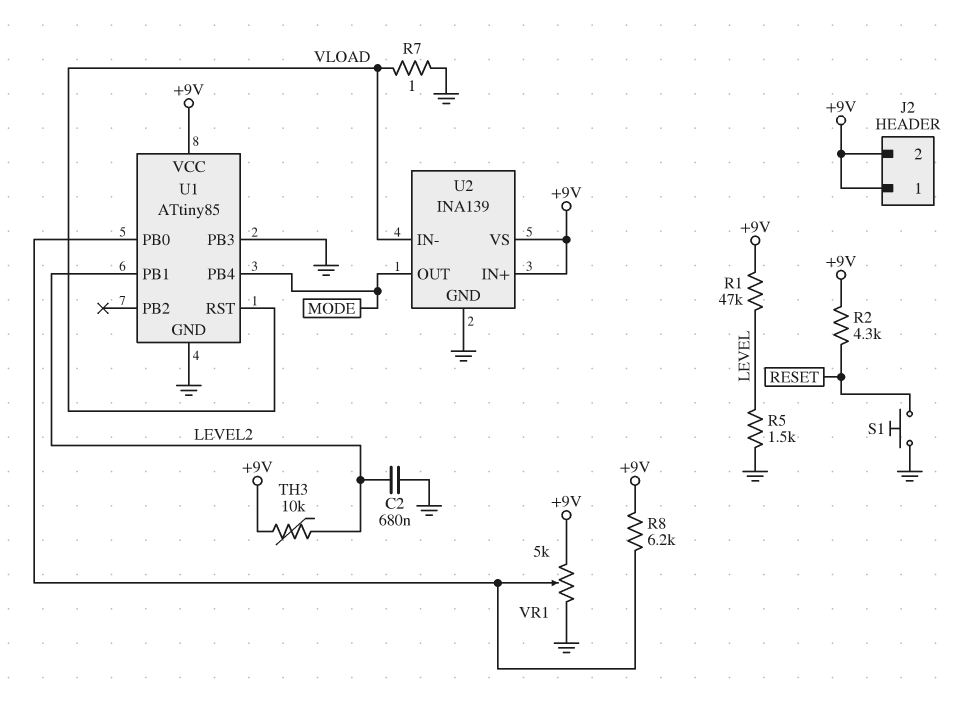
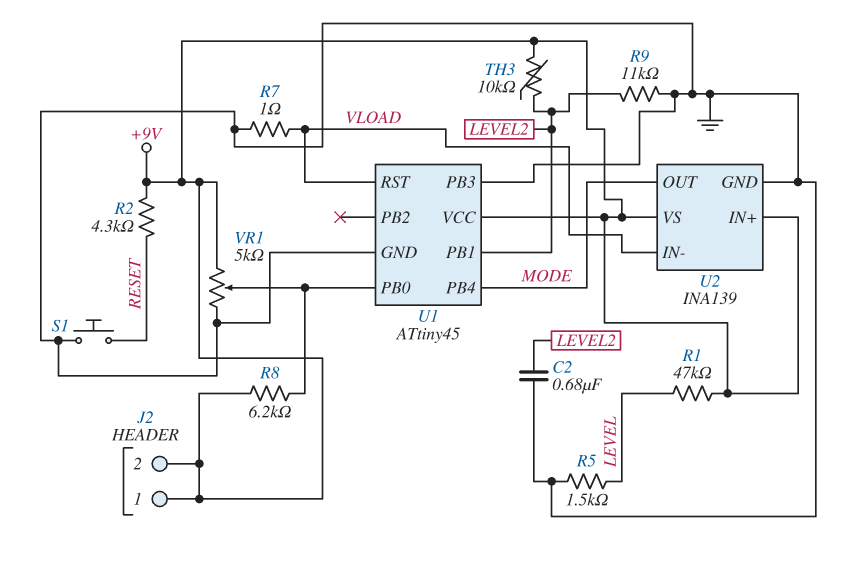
R9: none -> 11k (GND, LEVEL2)
U1: ATtiny85 -> ATtiny45

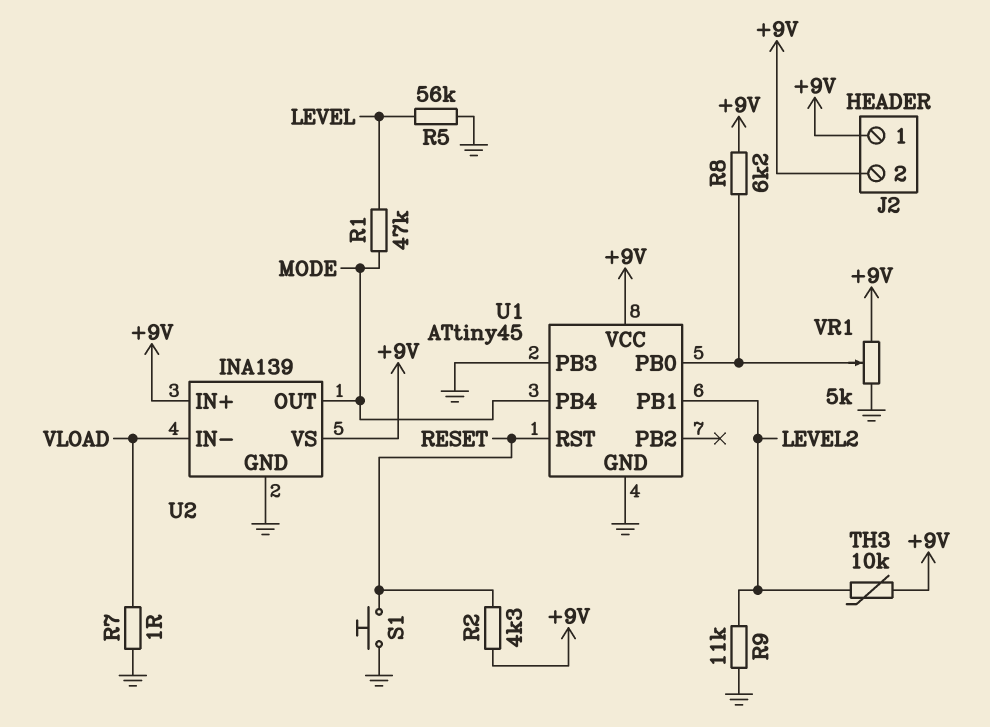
C2: 680nF (GND, LEVEL2) -> none
R1: 47k (+9V, LEVEL) -> 47k (LEVEL, MODE)
R5: 1.5k (GND, LEVEL) -> 56k (GND, LEVEL)
U1 pin RST: VLOAD -> RESET

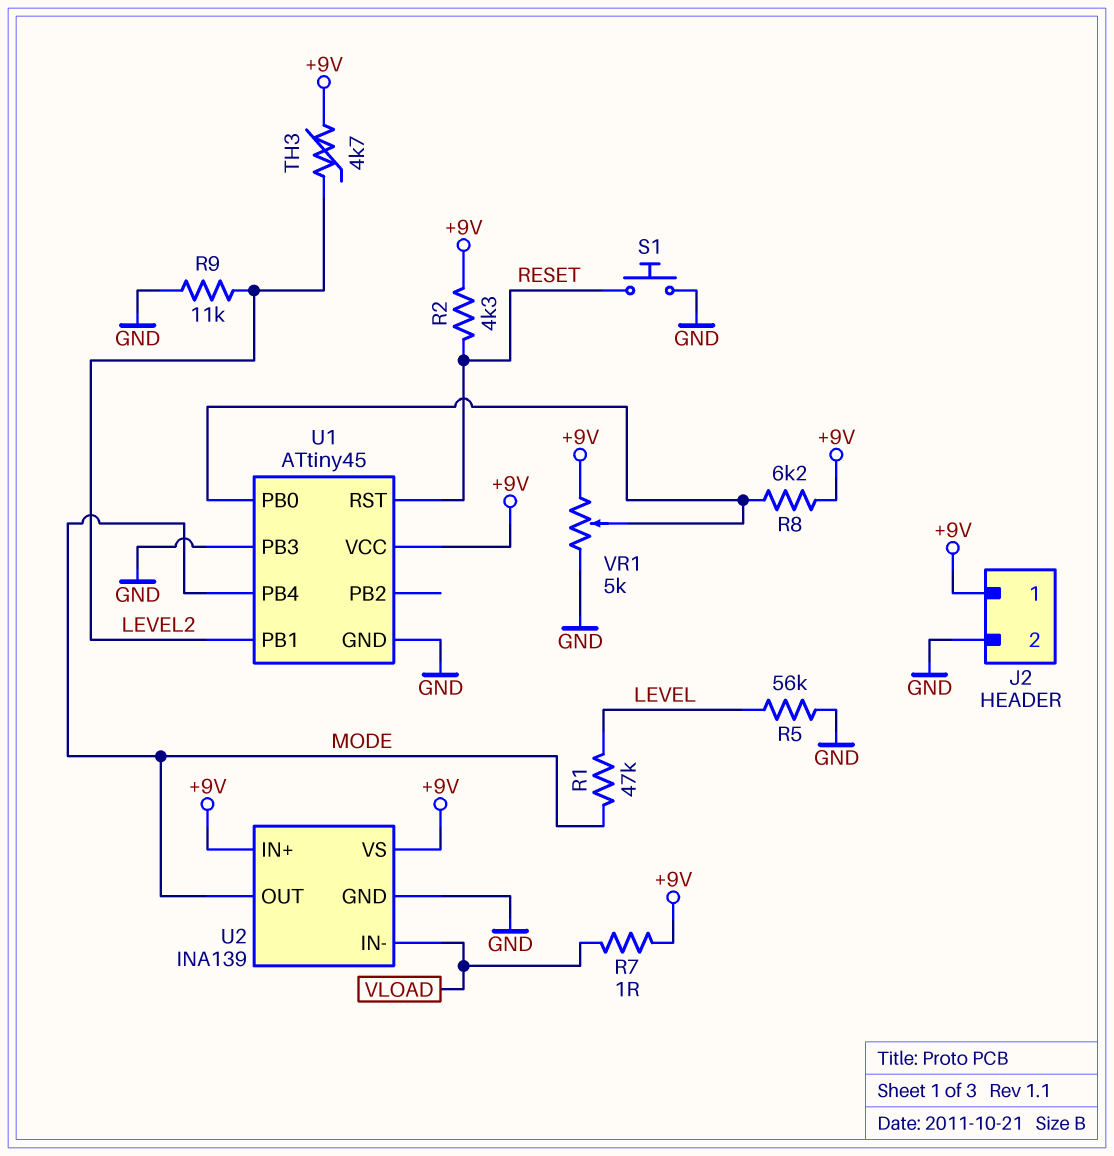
J2 pin 2: +9V -> GND
R7: 1 (GND, VLOAD) -> 1 (+9V, VLOAD)
TH3: 10k (+9V, LEVEL2) -> 4.7k (+9V, LEVEL2)

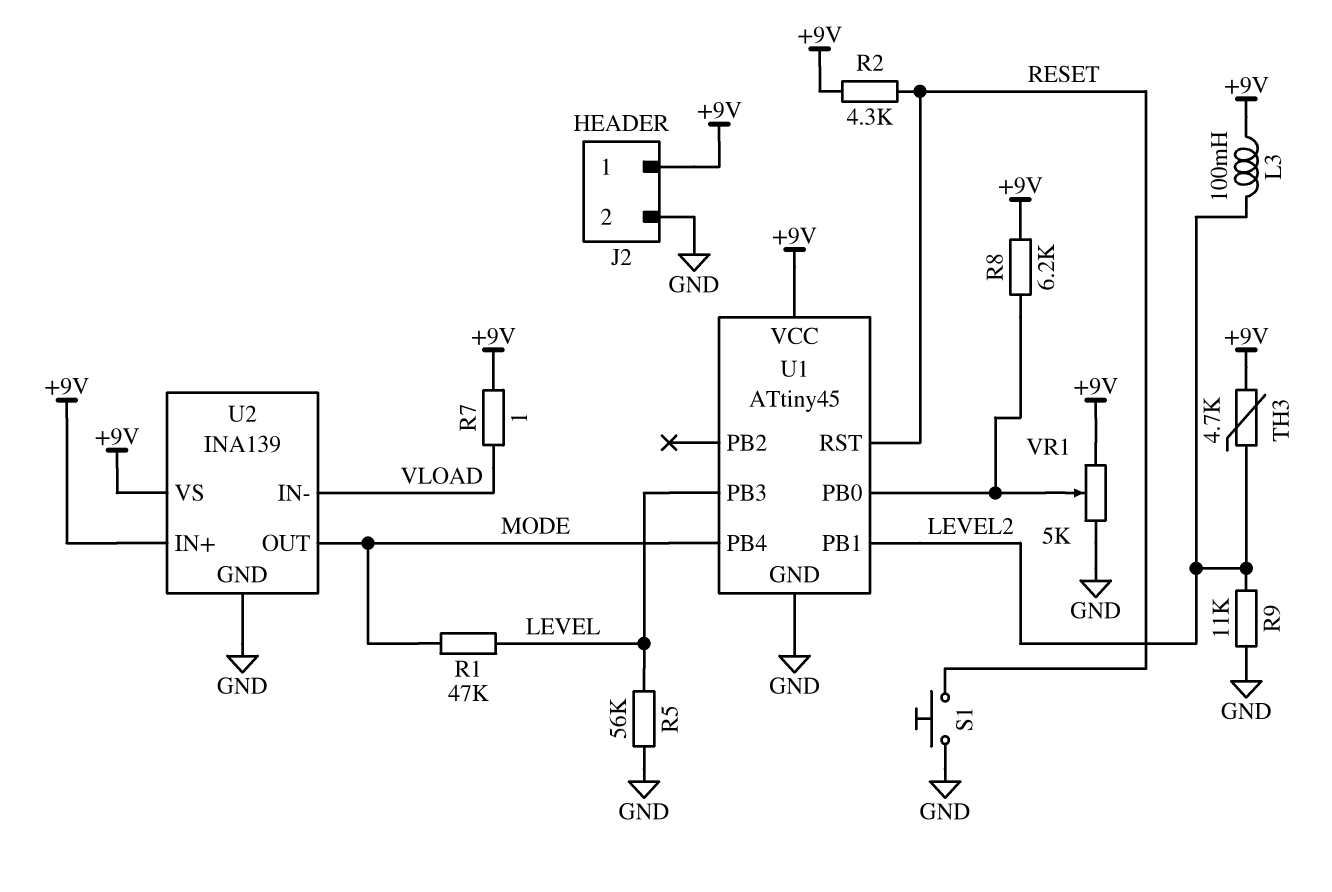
L3: none -> 100mH (+9V, LEVEL2)
U1 pin PB3: GND -> LEVEL

